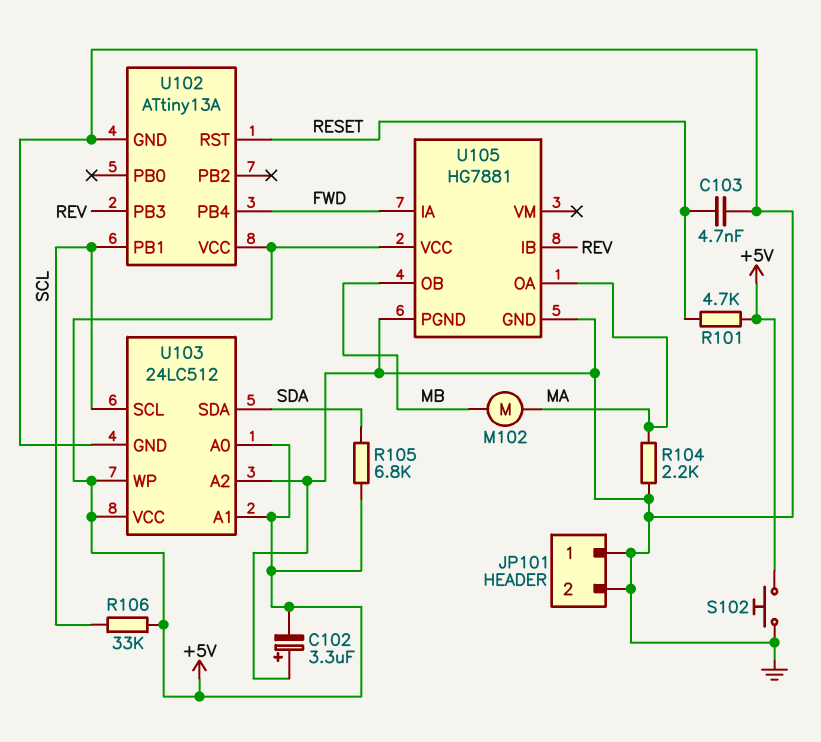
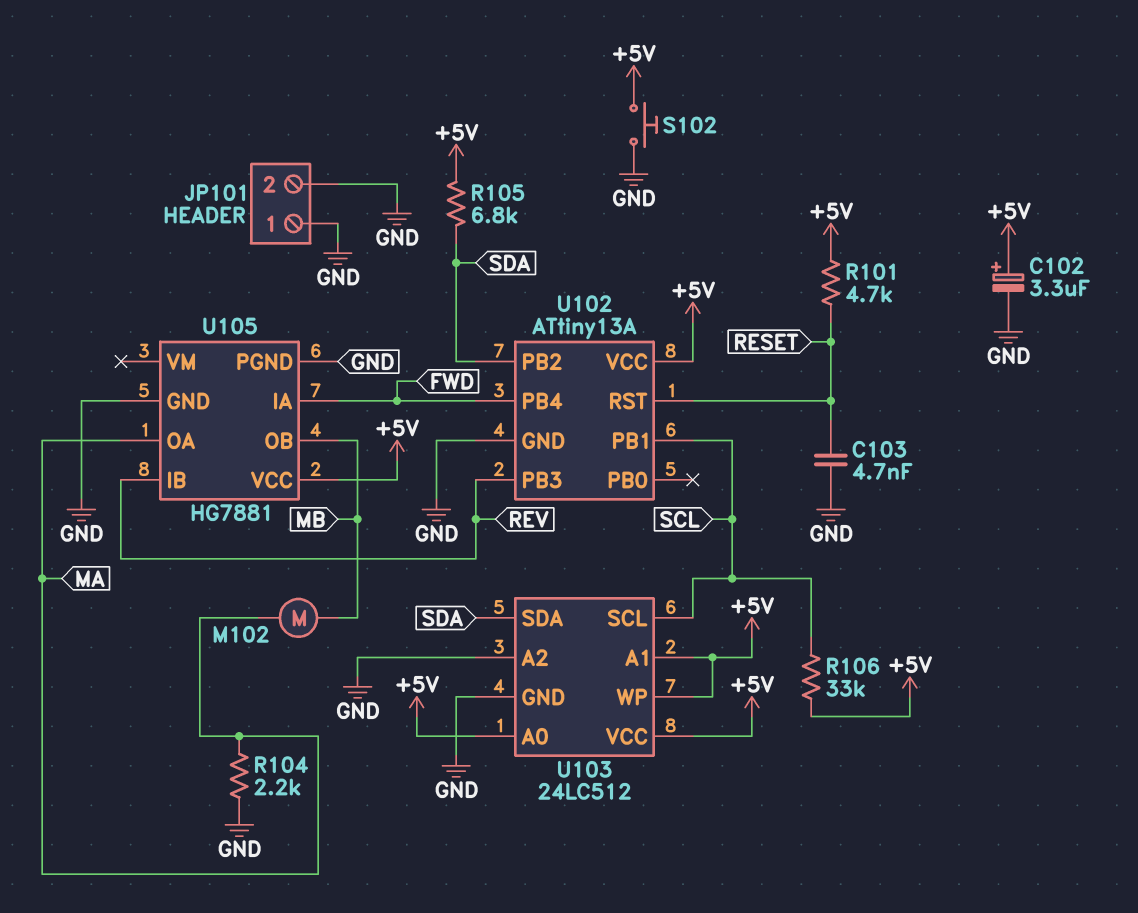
C102: 3.3uF (plus GND, minus +5V) -> 3.3uF (plus +5V, minus GND)
U102 pin PB2: none -> SDA

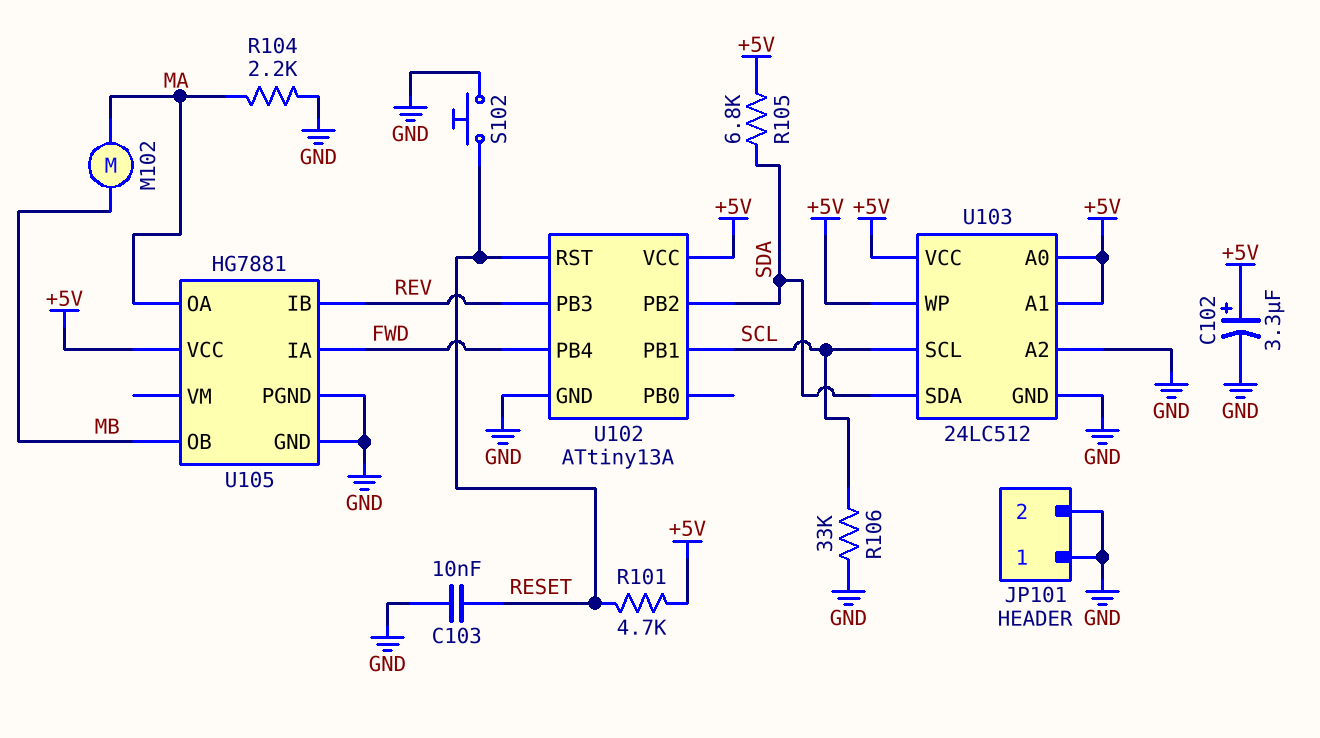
C103: 4.7nF (GND, RESET) -> 10nF (GND, RESET)
R106: 33k (+5V, SCL) -> 33k (GND, SCL)
S102: button (+5V, GND) -> button (GND, RESET)

